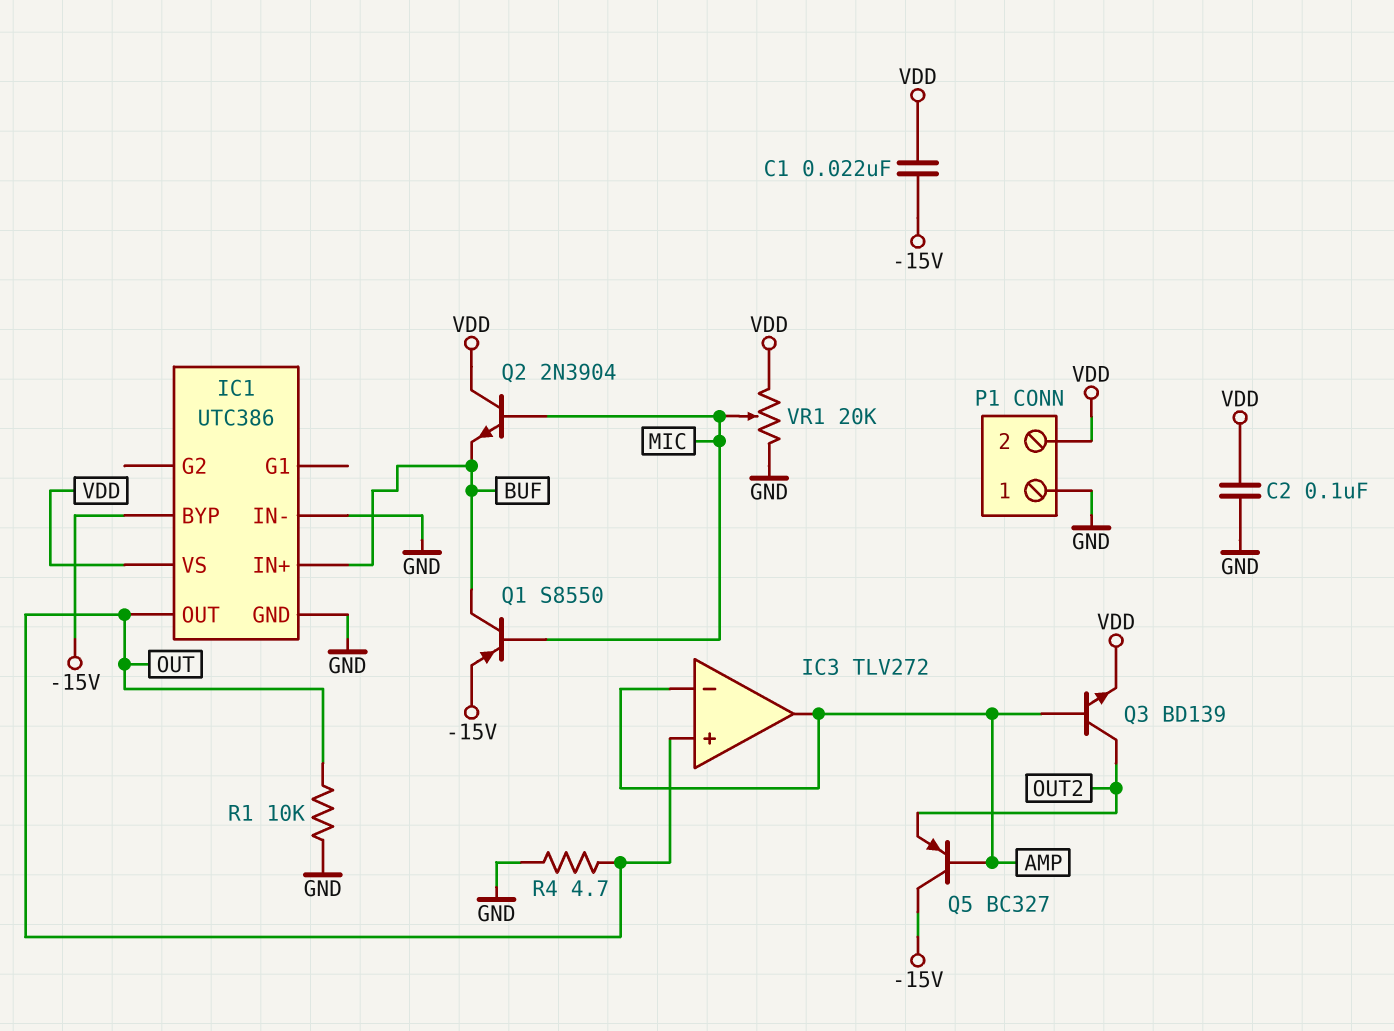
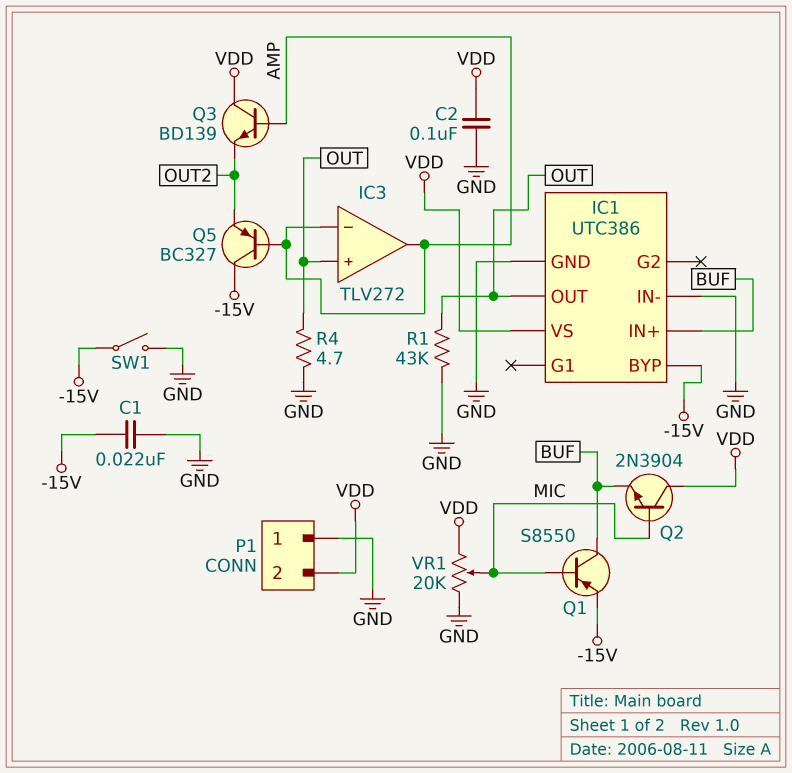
C1: 22nF (-15V, VDD) -> 22nF (-15V, GND)
Q3: NPN BD139 (B AMP, C OUT2, E VDD) -> NPN BD139 (B AMP, C VDD, E OUT2)
R1: 10k (GND, OUT) -> 43k (GND, OUT)
SW1: none -> switch (-15V, GND)

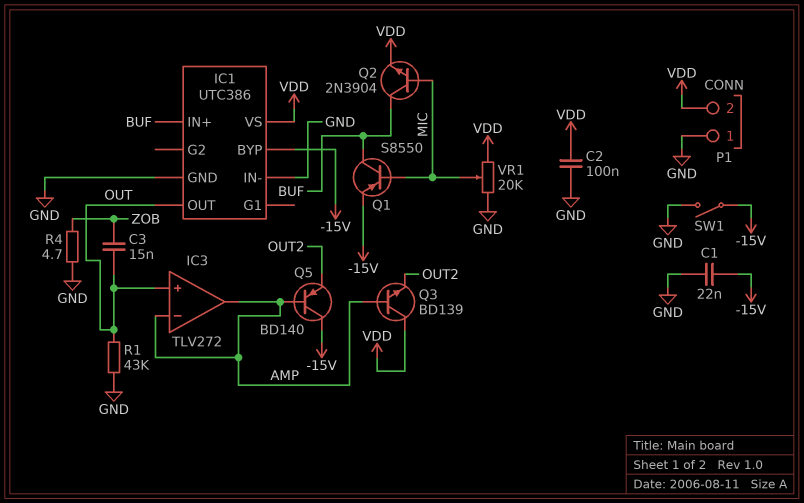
C3: none -> 15nF (OUT, ZOB)
Q2: NPN 2N3904 (B MIC, C VDD, E BUF) -> NPN 2N3904 (B MIC, C BUF, E VDD)
Q5: PNP BC327 (B AMP, C -15V, E OUT2) -> PNP BD140 (B AMP, C -15V, E OUT2)
R4: 4.7 (GND, OUT) -> 4.7 (GND, ZOB)

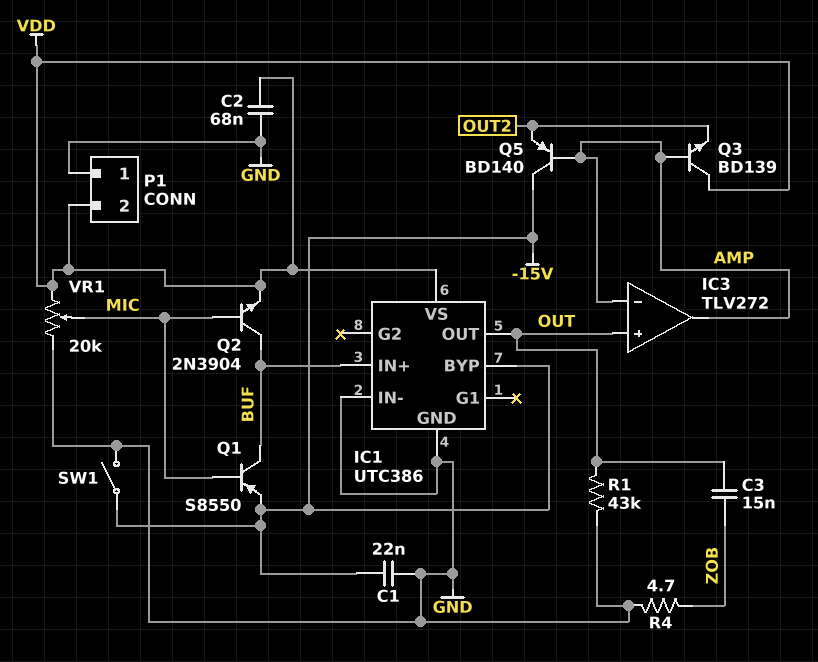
C2: 100nF (GND, VDD) -> 68nF (GND, VDD)

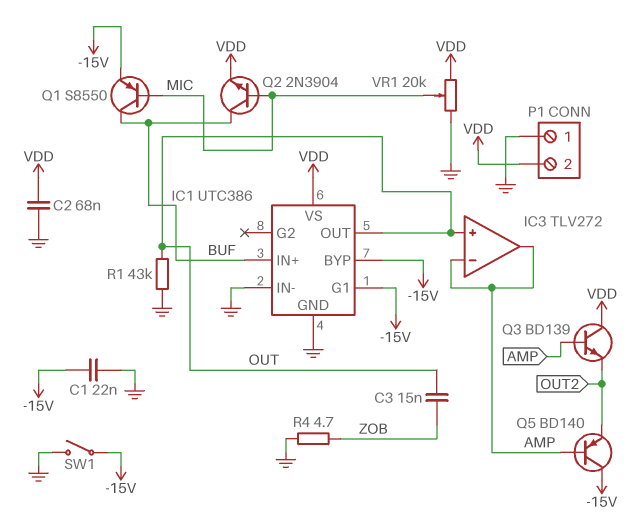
IC1 pin G1: none -> -15V

